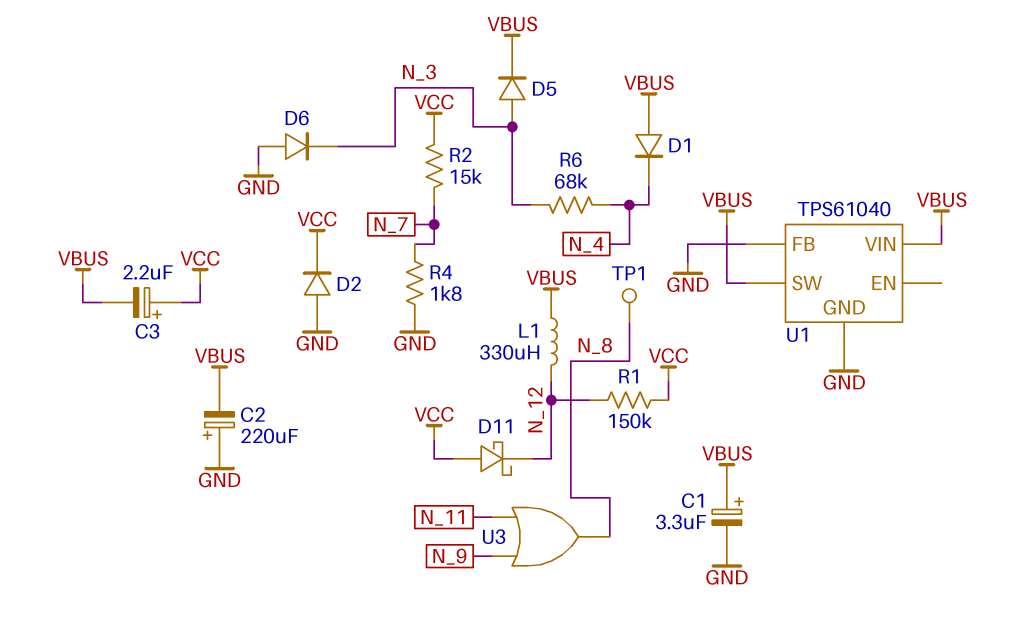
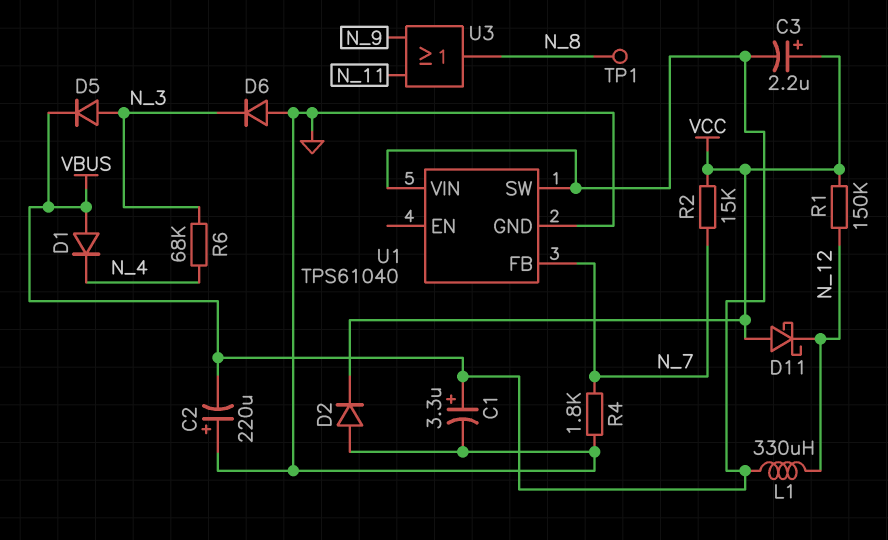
U1 pin FB: GND -> N_7

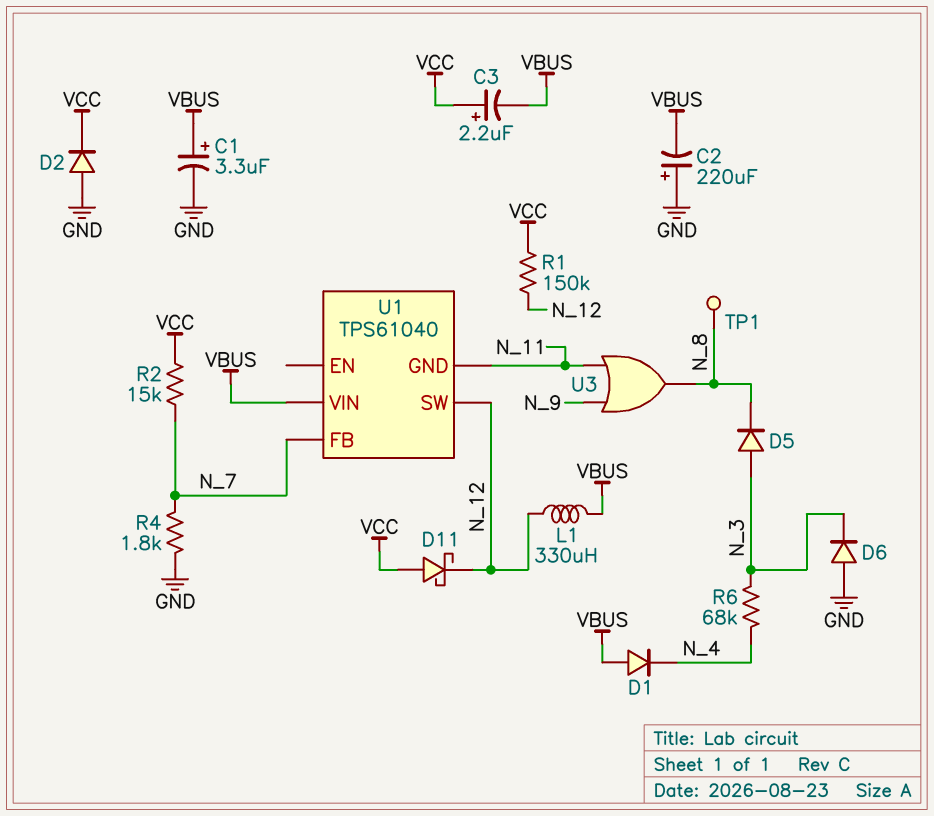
D5: diode (A N_3, K VBUS) -> diode (A N_3, K N_8)
U1 pin GND: GND -> N_11
U1 pin SW: VBUS -> N_12

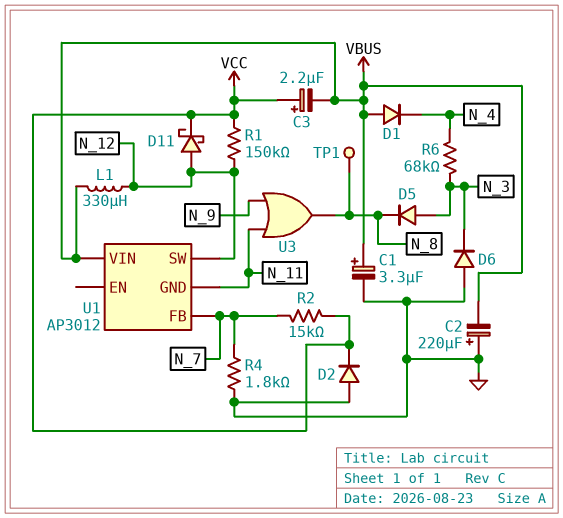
D11: schottky (A VCC, K N_12) -> schottky (A N_12, K VCC)
U1: TPS61040 -> AP3012

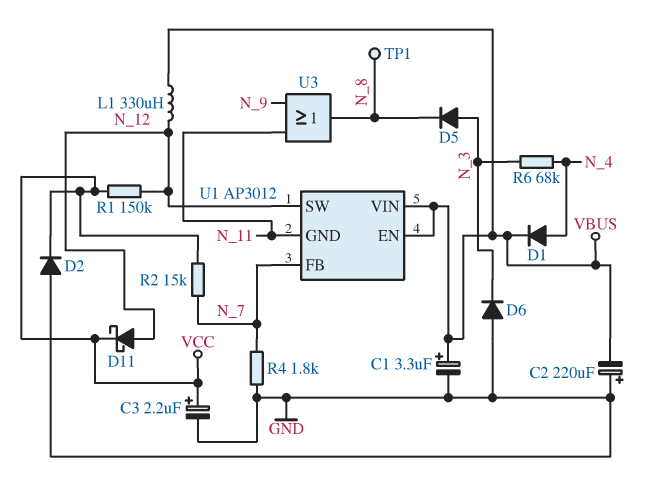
C3: 2.2uF (plus VCC, minus VBUS) -> 2.2uF (plus VCC, minus GND)
D1: diode (A VBUS, K N_4) -> diode (A N_4, K VBUS)
U1 pin EN: none -> VBUS

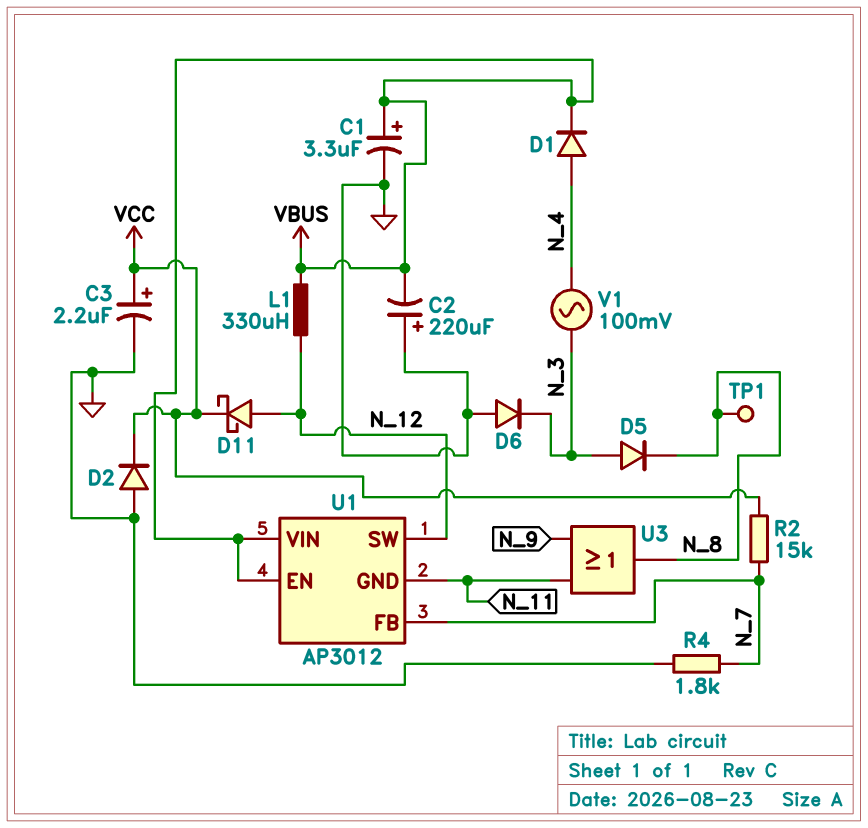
R1: 150k (N_12, VCC) -> none
R6: 68k (N_3, N_4) -> none
V1: none -> AC 100mV (N_3, N_4)

